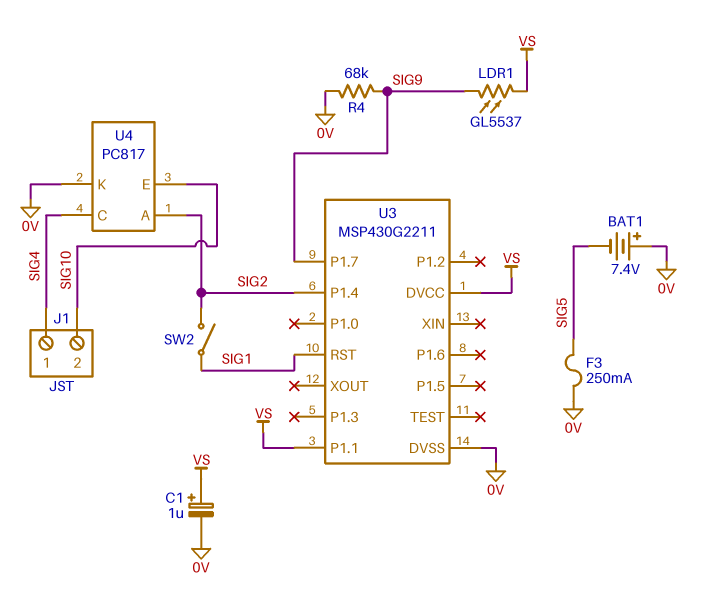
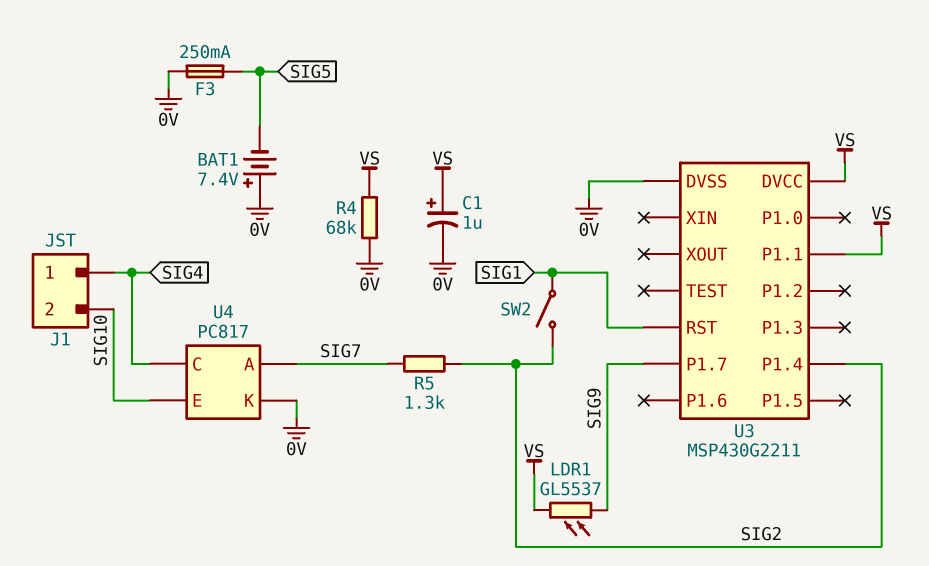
R4: 68k (0V, SIG9) -> 68k (0V, VS)
R5: none -> 1.3k (SIG2, SIG7)
U4 pin A: SIG2 -> SIG7

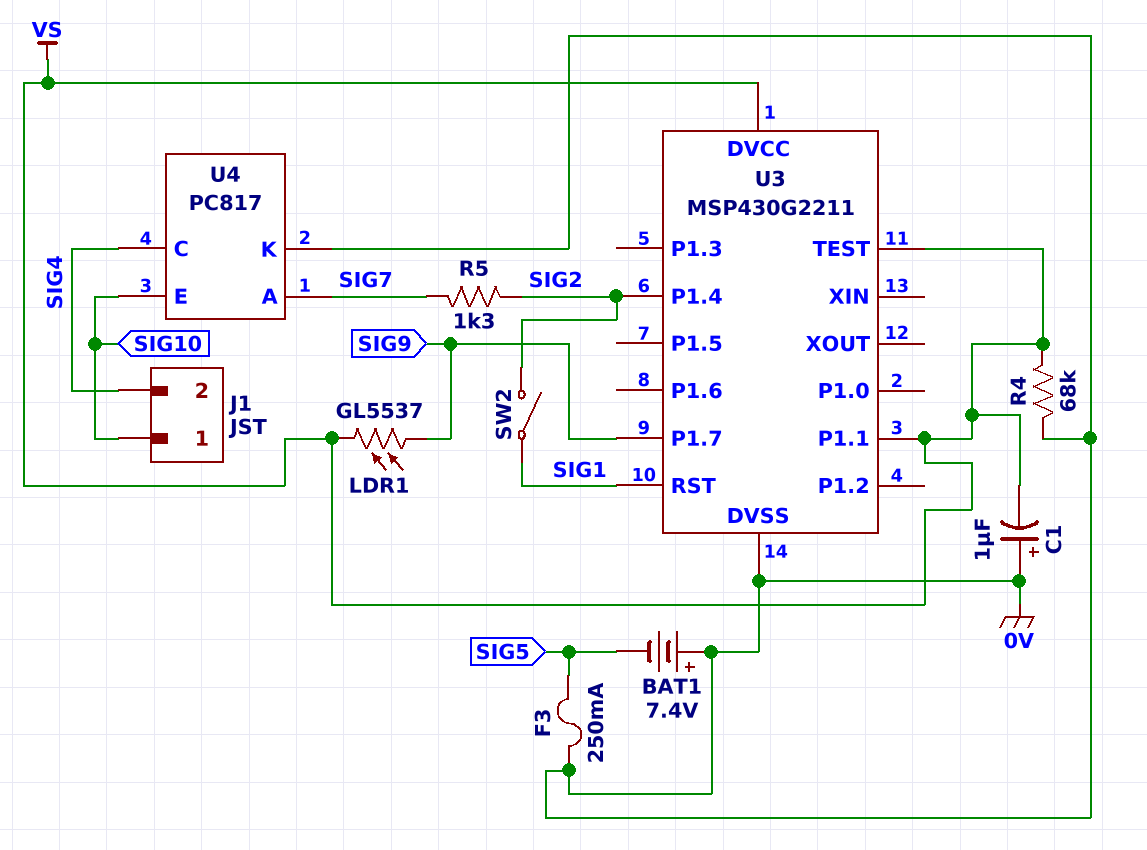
C1: 1uF (plus VS, minus 0V) -> 1uF (plus 0V, minus VS)
J1 pin 1: SIG4 -> SIG10
J1 pin 2: SIG10 -> SIG4
U3 pin TEST: none -> VS

